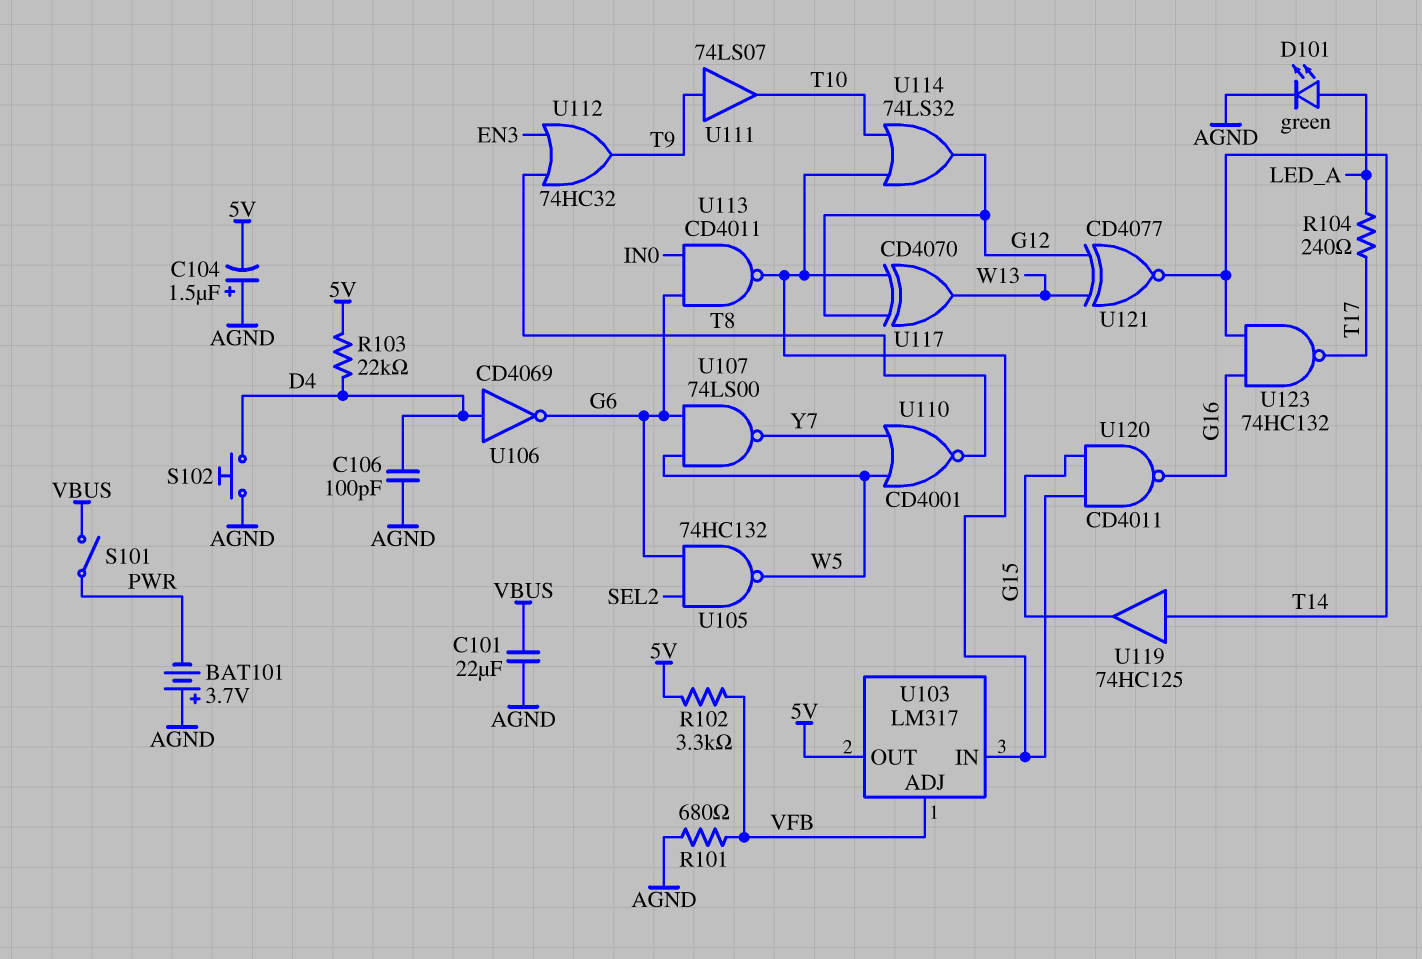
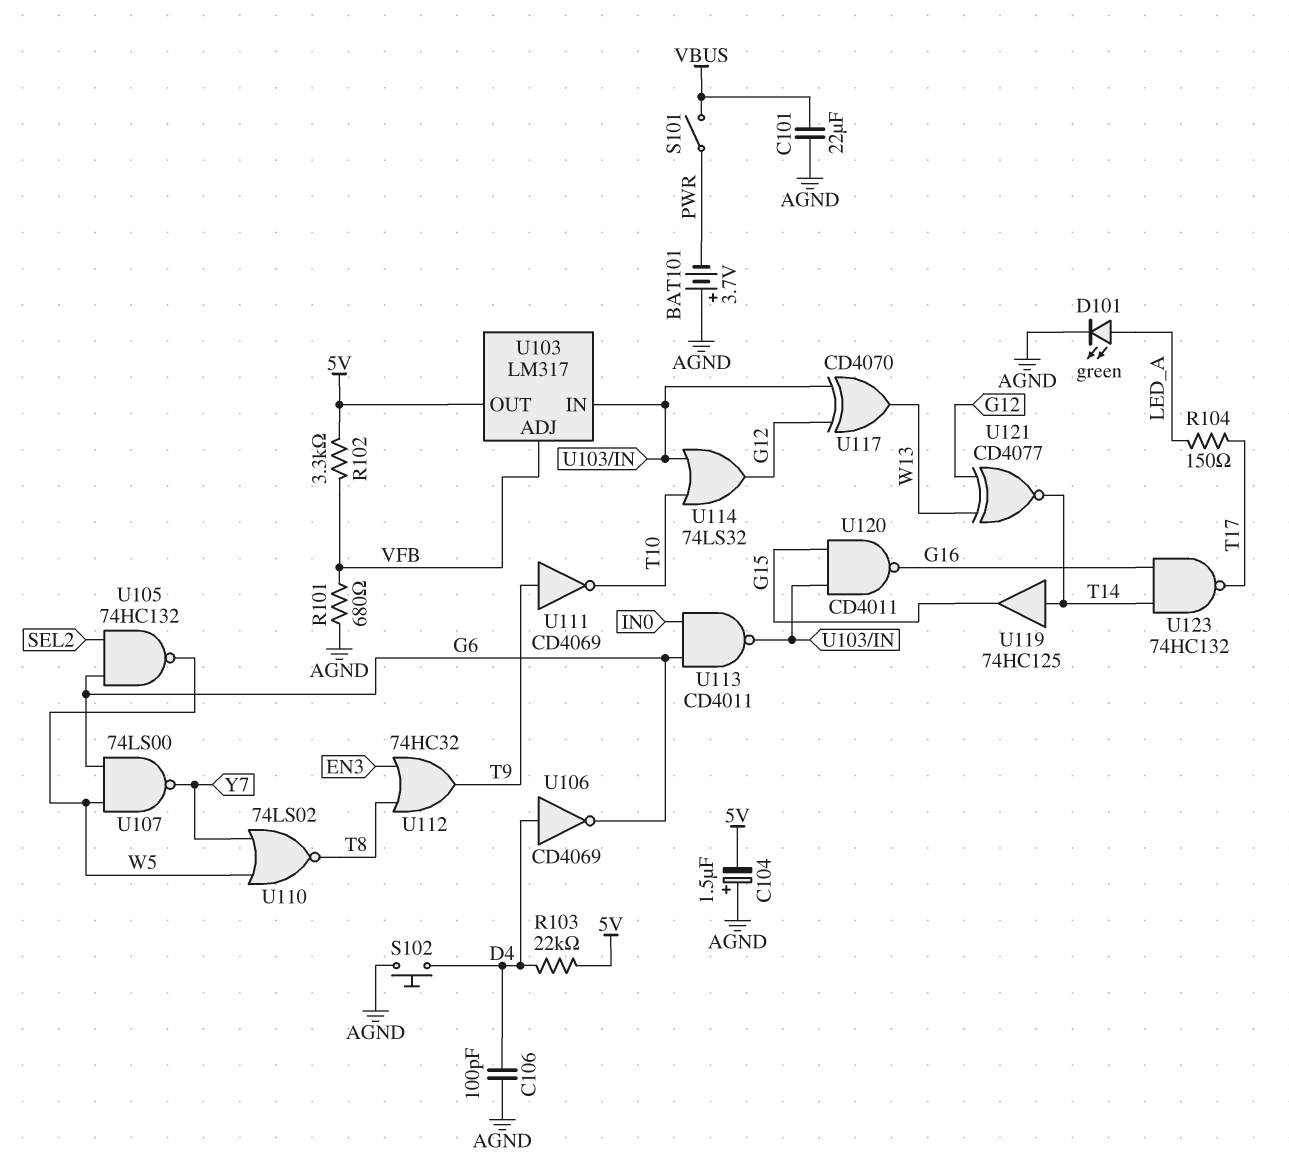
R104: 240 (LED_A, T17) -> 150 (LED_A, T17)
U110: NOR CD4001 (in W5, in Y7, out T8) -> NOR 74LS02 (in W5, in Y7, out T8)
U111: buffer 74LS07 (in T9, out T10) -> NOT CD4069 (in T9, out T10)

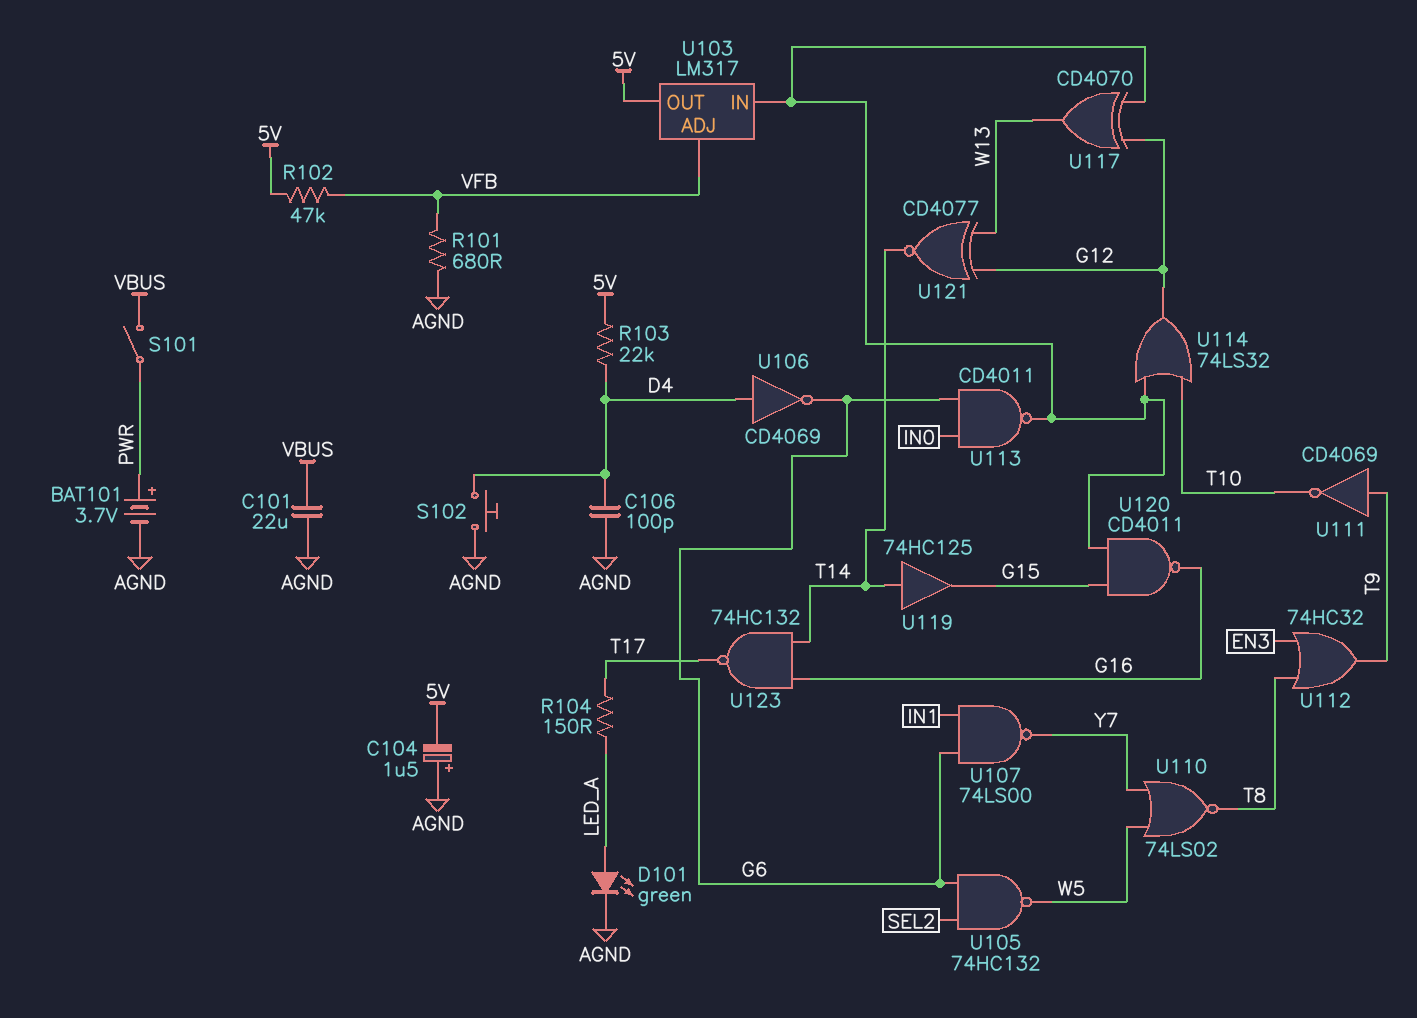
BAT101: 3.7V (plus AGND, minus PWR) -> 3.7V (plus PWR, minus AGND)
R102: 3.3k (5V, VFB) -> 47k (5V, VFB)
U107: NAND 74LS00 (in G6, in W5, out Y7) -> NAND 74LS00 (in G6, in IN1, out Y7)

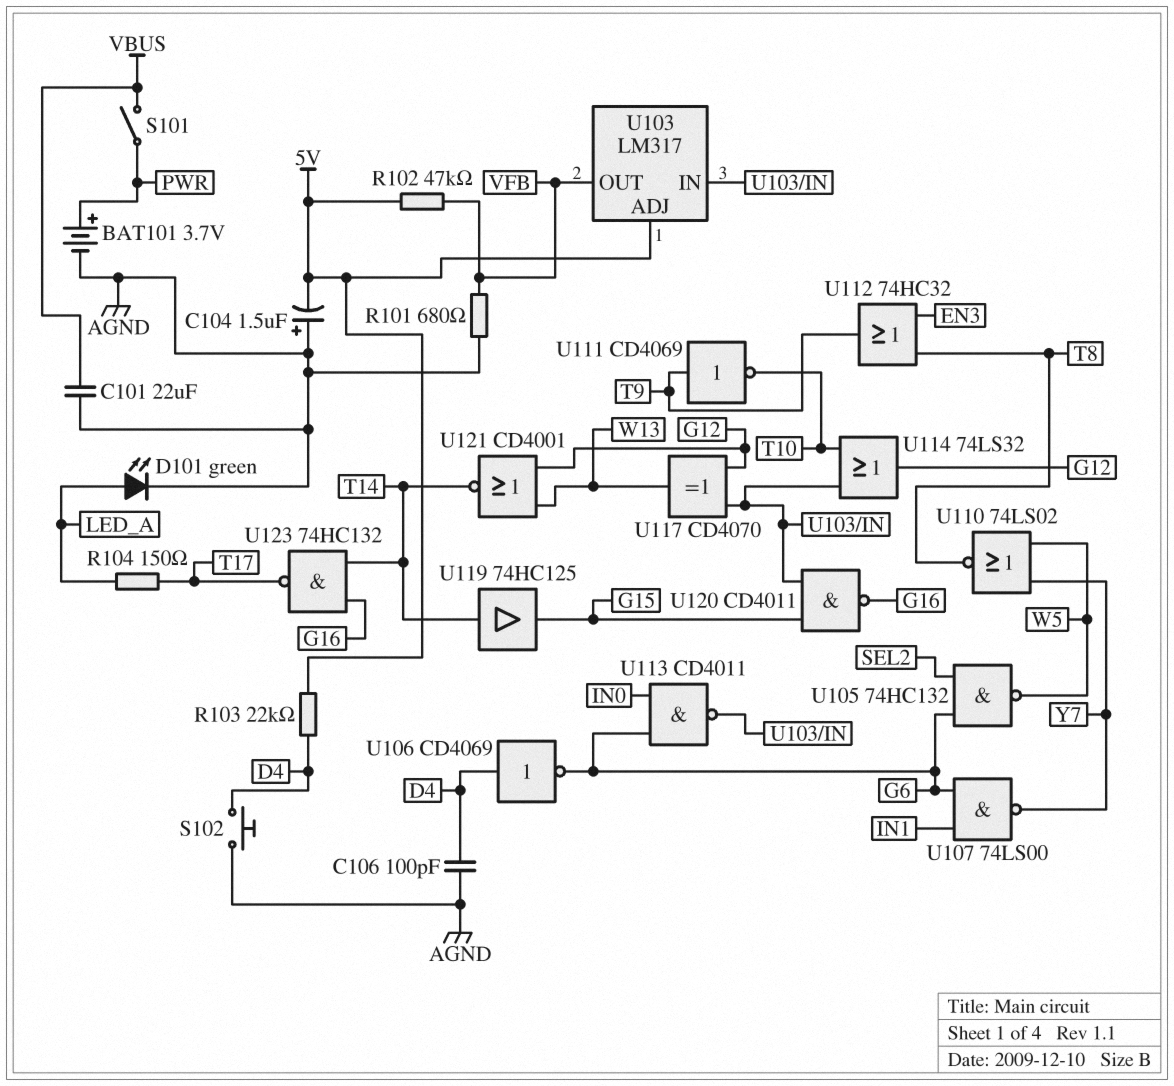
U103 pin ADJ: VFB -> 5V
U103 pin OUT: 5V -> VFB
U121: XNOR CD4077 (in G12, in W13, out T14) -> NOR CD4001 (in G12, in W13, out T14)

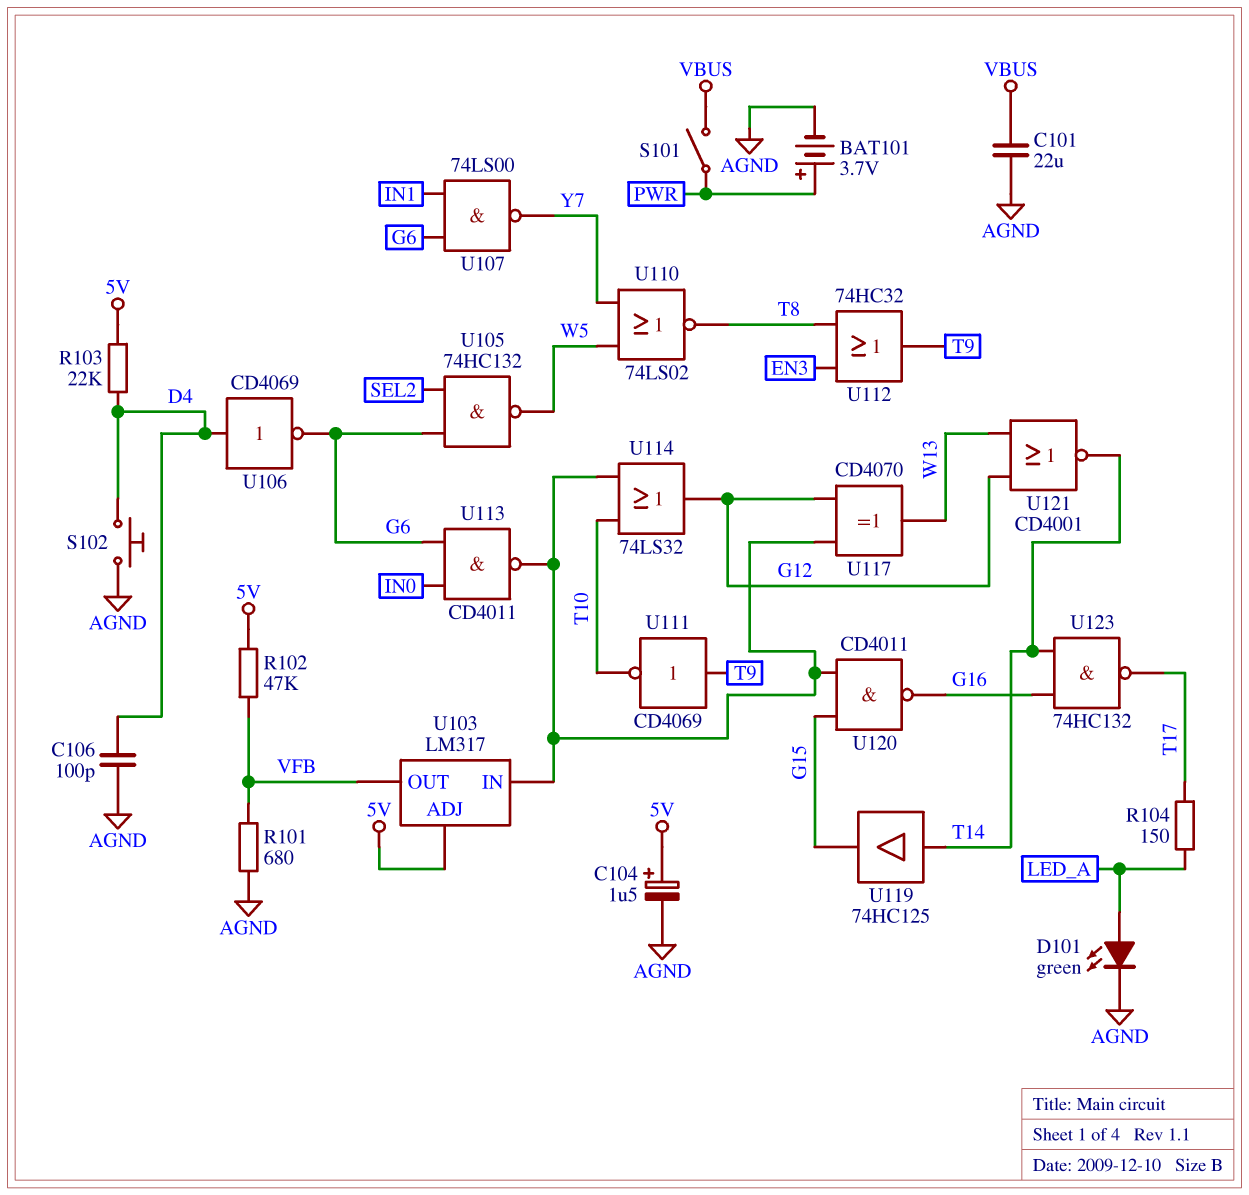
C104: 1.5uF (plus AGND, minus 5V) -> 1.5uF (plus 5V, minus AGND)

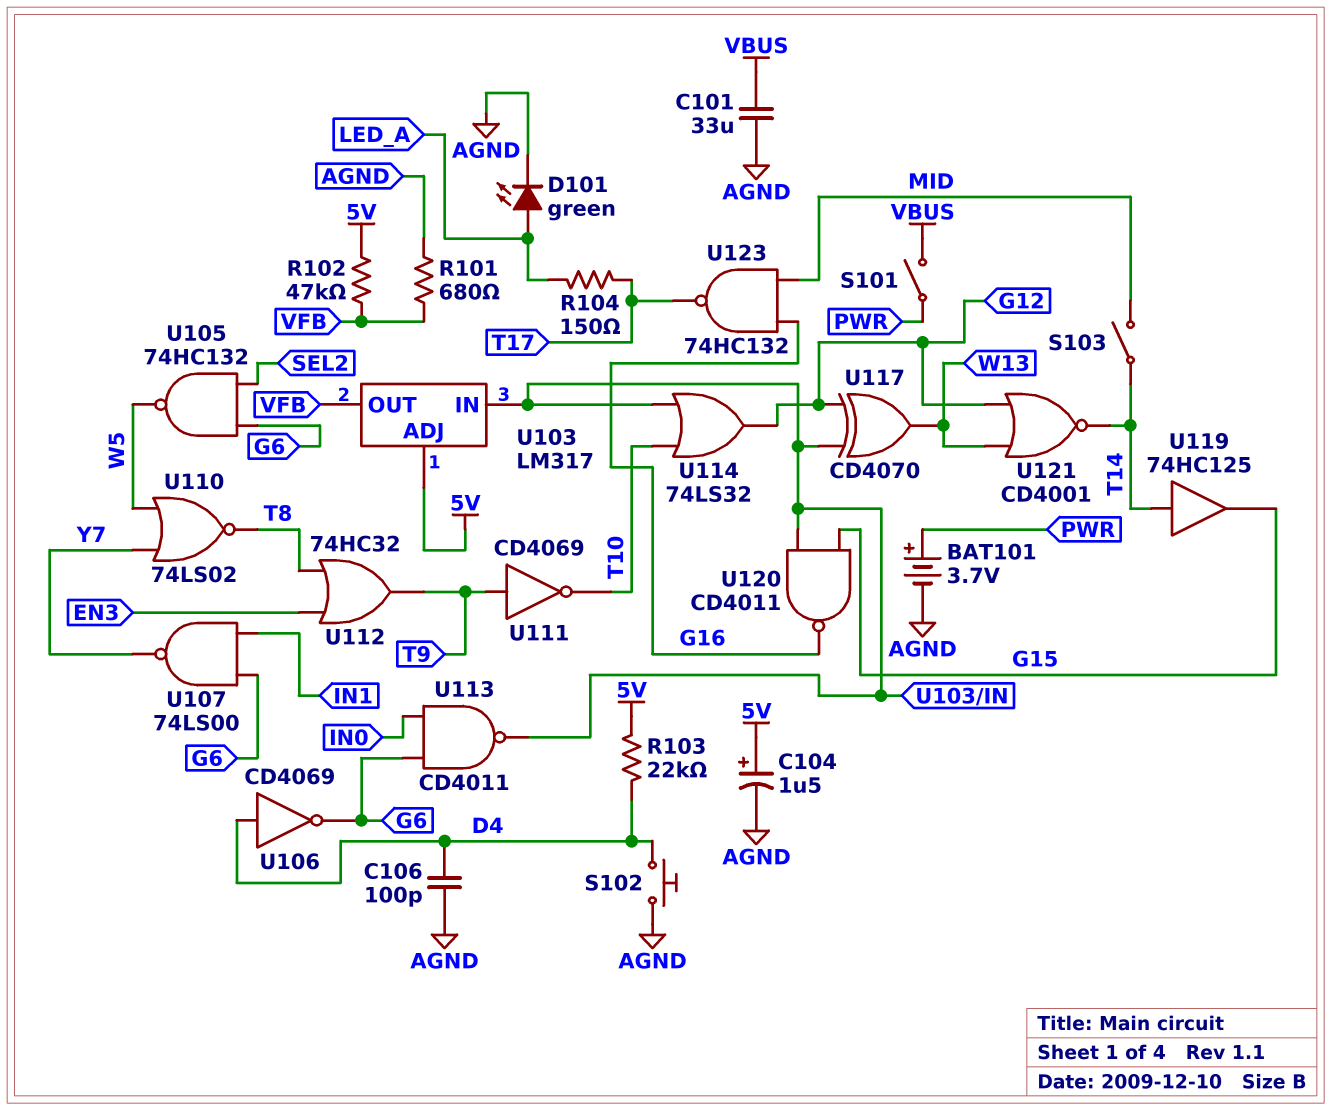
C101: 22uF (AGND, VBUS) -> 33uF (AGND, VBUS)
S103: none -> switch (MID, T14)
U123: NAND 74HC132 (in G16, in T14, out T17) -> NAND 74HC132 (in G16, in MID, out T17)

